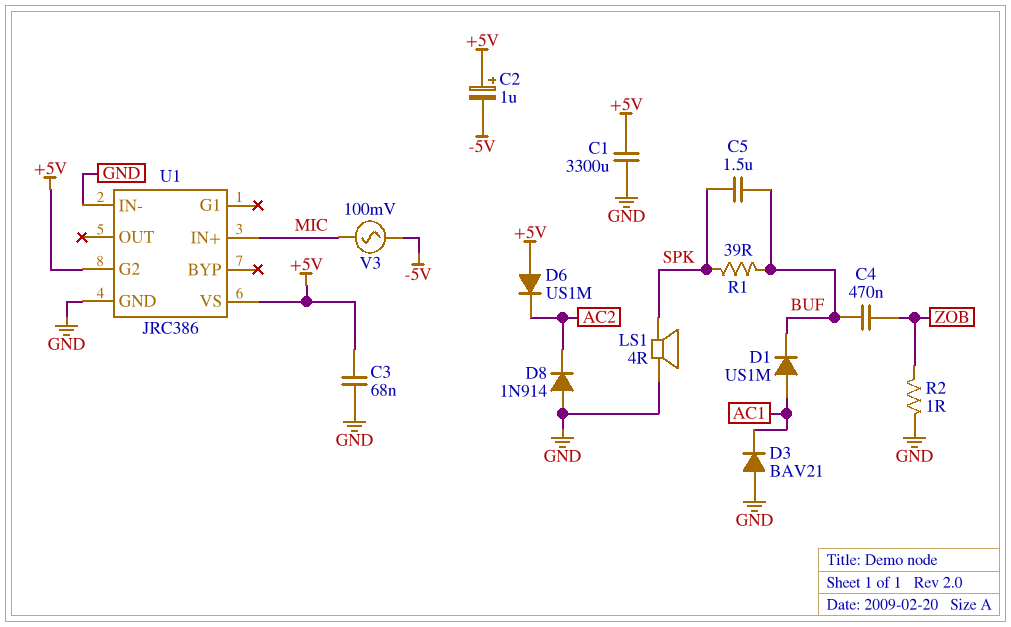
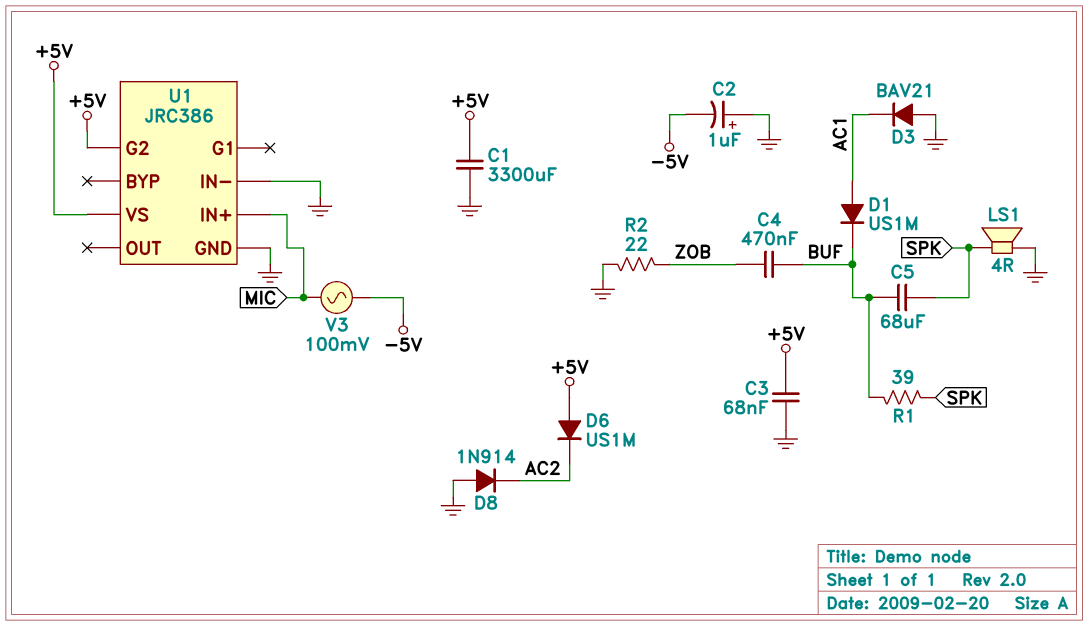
C2: 1uF (plus +5V, minus -5V) -> 1uF (plus GND, minus -5V)
C5: 1.5uF (BUF, SPK) -> 68uF (BUF, SPK)
R2: 1 (GND, ZOB) -> 22 (GND, ZOB)

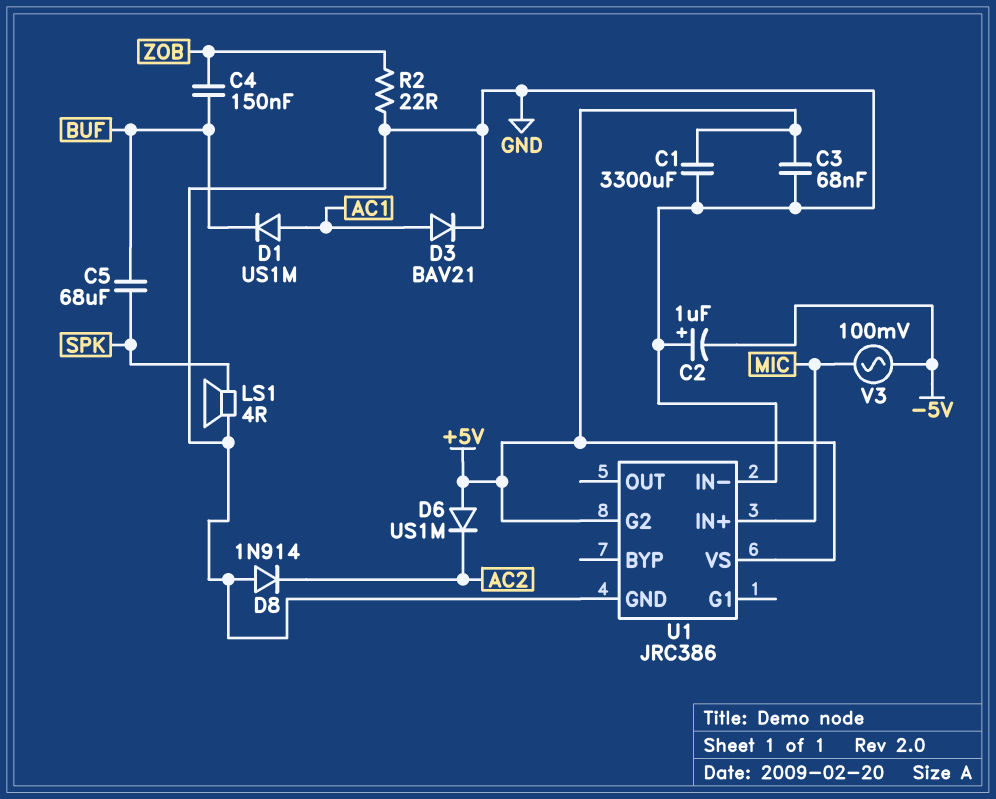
C4: 470nF (BUF, ZOB) -> 150nF (BUF, ZOB)
D3: diode BAV21 (A GND, K AC1) -> diode BAV21 (A AC1, K GND)
R1: 39 (BUF, SPK) -> none

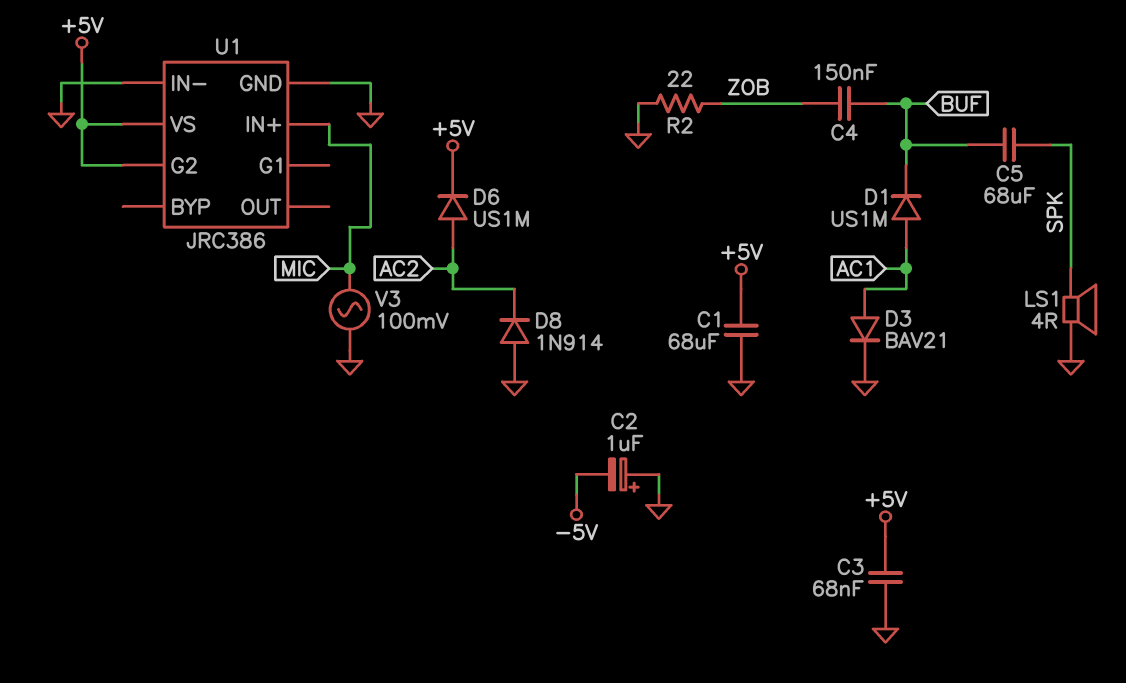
C1: 3300uF (+5V, GND) -> 68uF (+5V, GND)
D6: diode US1M (A +5V, K AC2) -> diode US1M (A AC2, K +5V)
V3: AC 100mV (-5V, MIC) -> AC 100mV (GND, MIC)

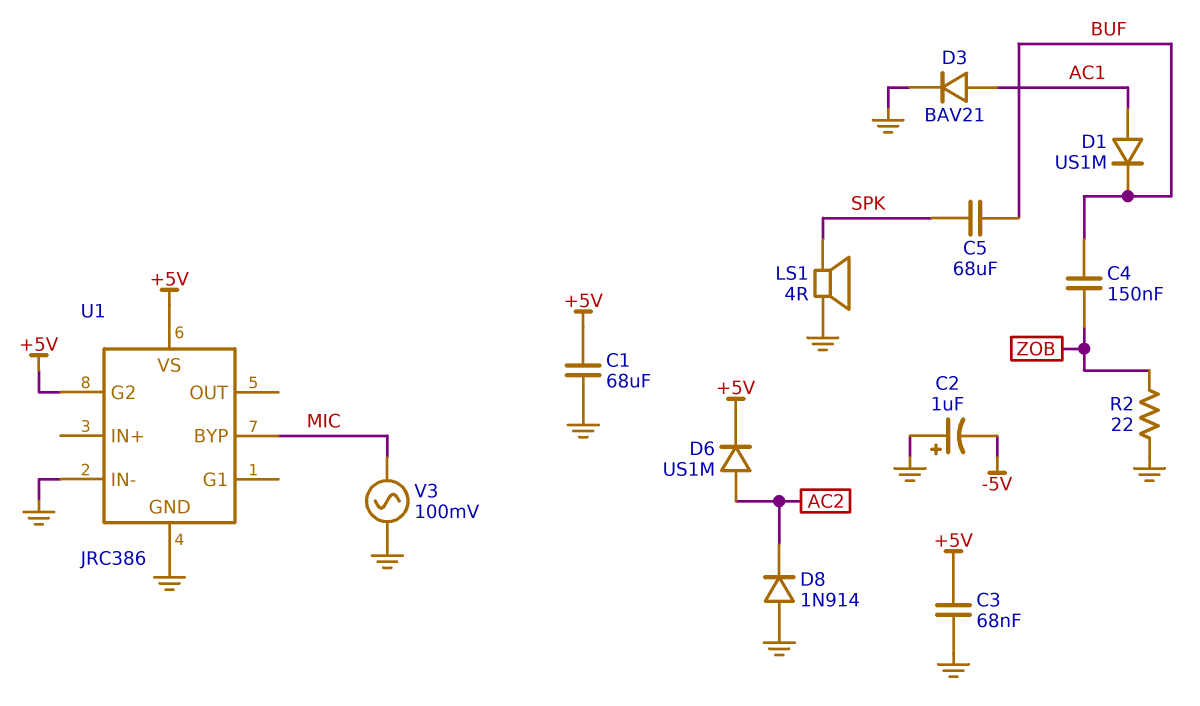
U1 pin BYP: none -> MIC
U1 pin IN+: MIC -> none

